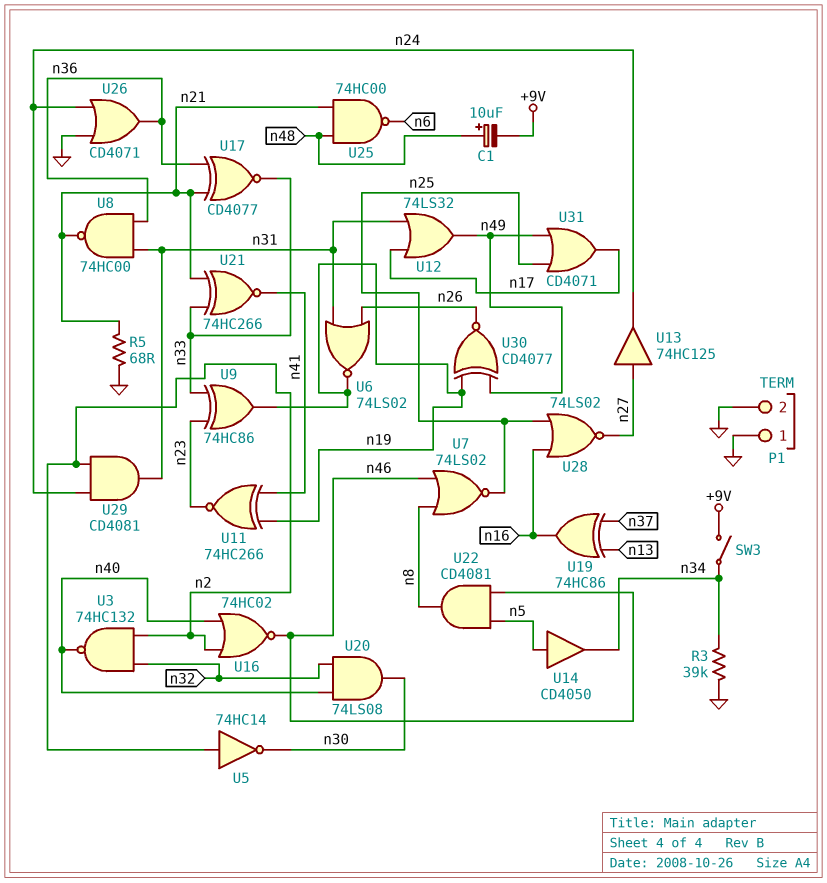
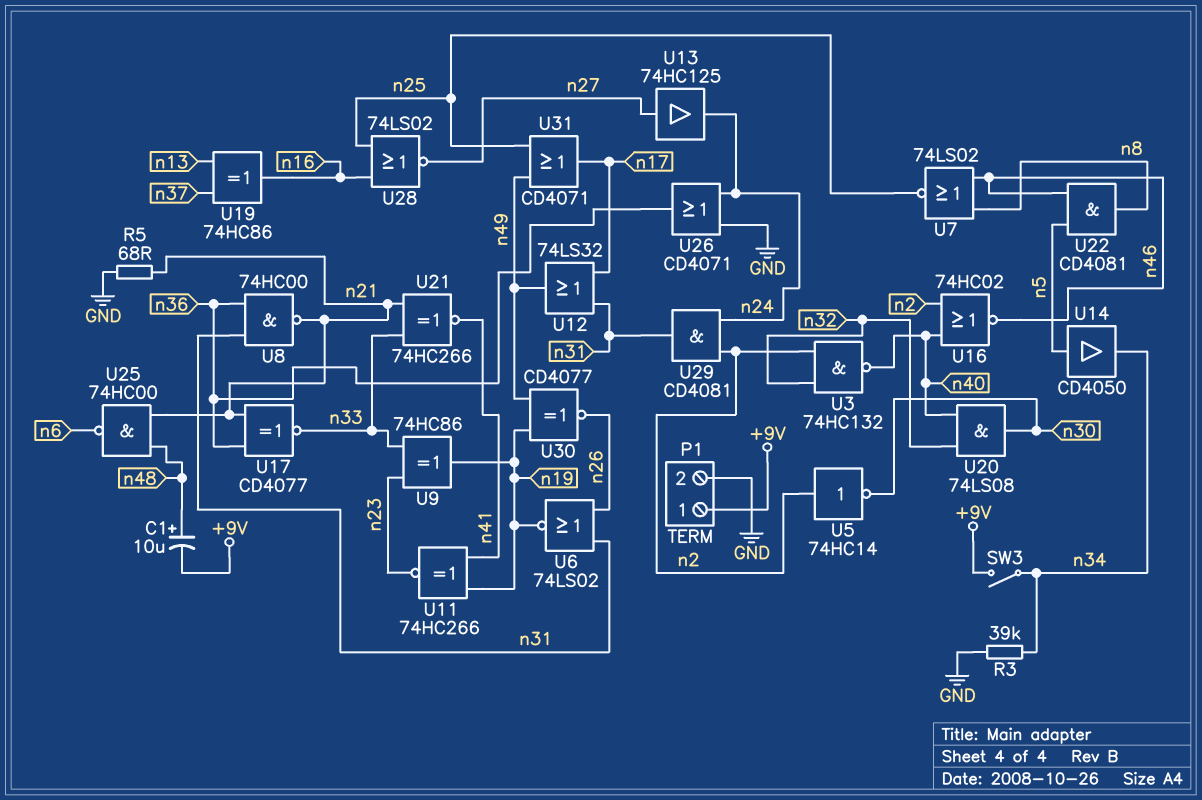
P1 pin 1: GND -> +9V

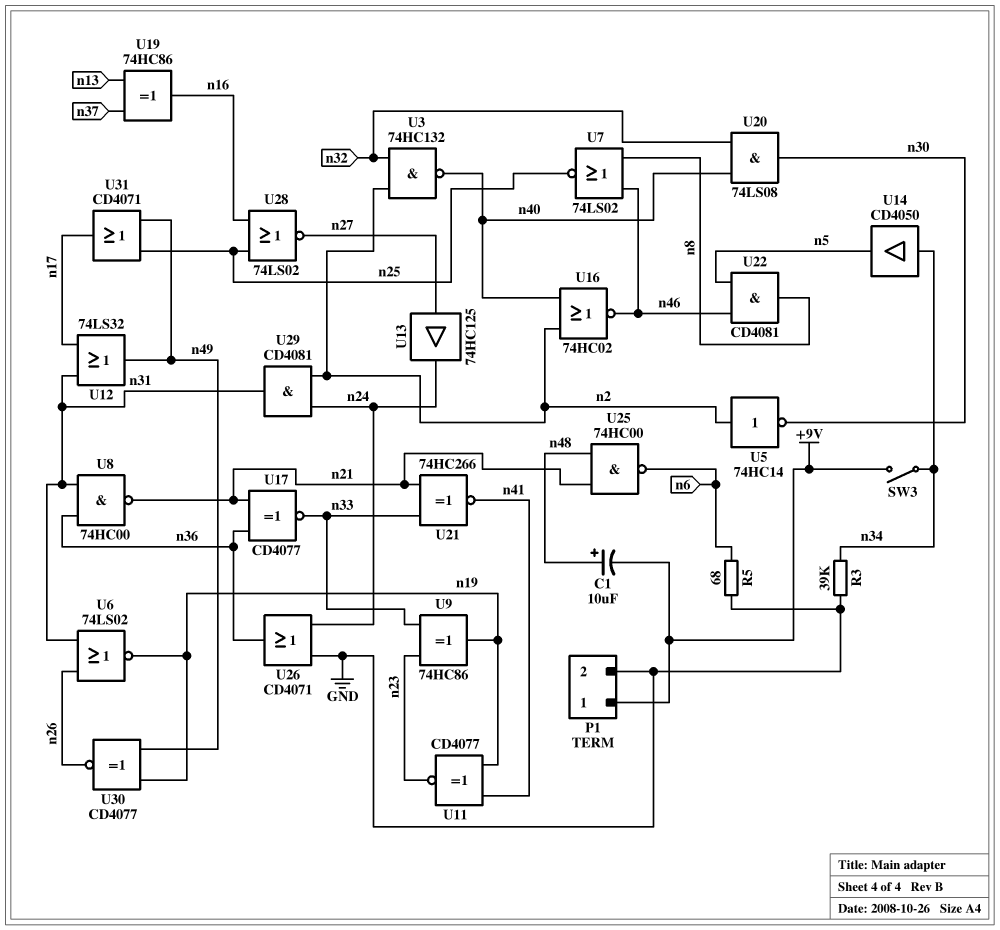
R5: 68 (GND, n21) -> 68 (GND, n6)
U11: XNOR 74HC266 (in n19, in n41, out n23) -> XNOR CD4077 (in n19, in n41, out n23)
U14: buffer CD4050 (in n5, out n34) -> buffer CD4050 (in n34, out n5)

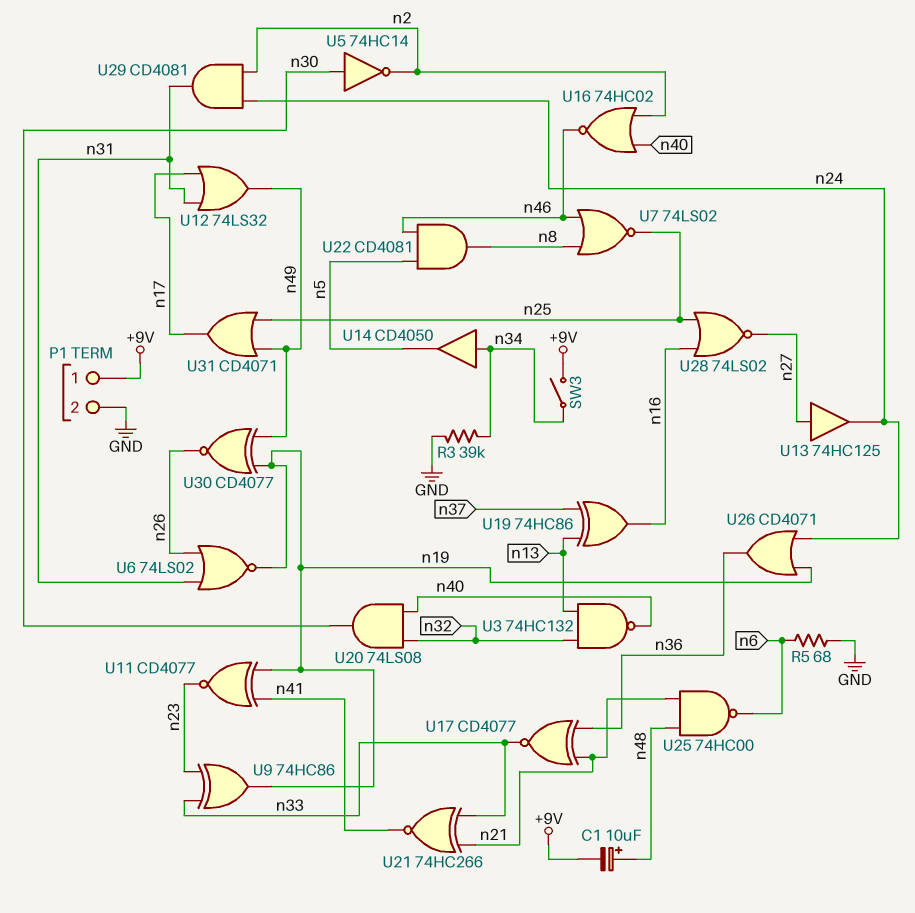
U3: NAND 74HC132 (in n2, in n32, out n40) -> NAND 74HC132 (in n13, in n32, out n40)
U5: NOT 74HC14 (in n2, out n30) -> NOT 74HC14 (in n30, out n2)
U8: NAND 74HC00 (in n31, in n36, out n21) -> none
U26: OR CD4071 (in GND, in n24, out n36) -> OR CD4071 (in n19, in n24, out n36)

